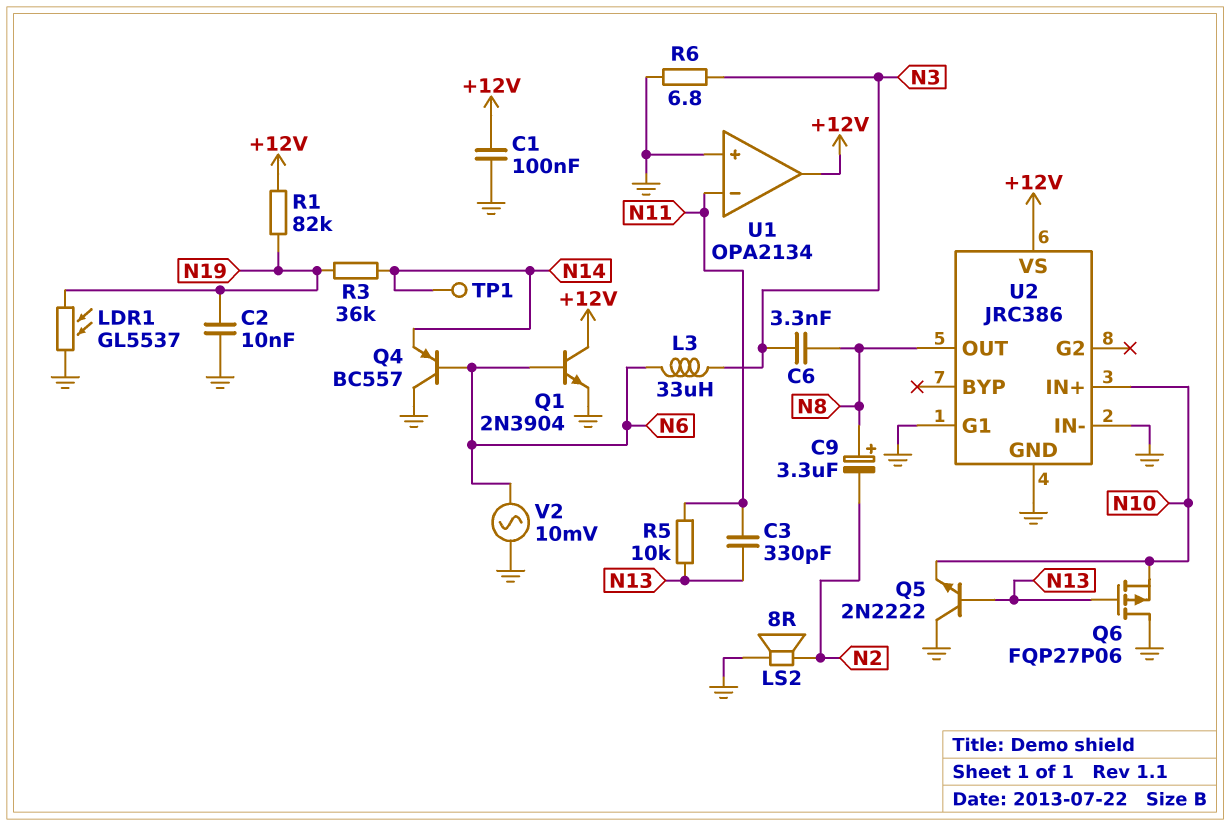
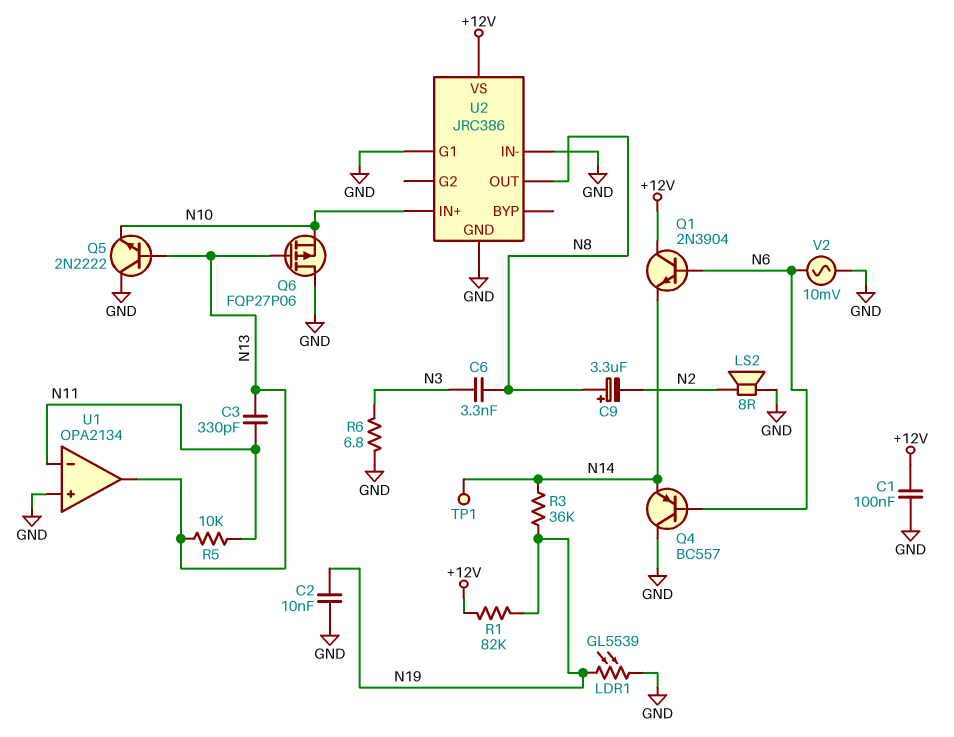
L3: 33uH (N3, N6) -> none
LDR1: GL5537 (GND, N19) -> GL5539 (GND, N19)
Q1: NPN 2N3904 (B N6, C +12V, E GND) -> NPN 2N3904 (B N6, C +12V, E N14)
U1 pin out: +12V -> N13

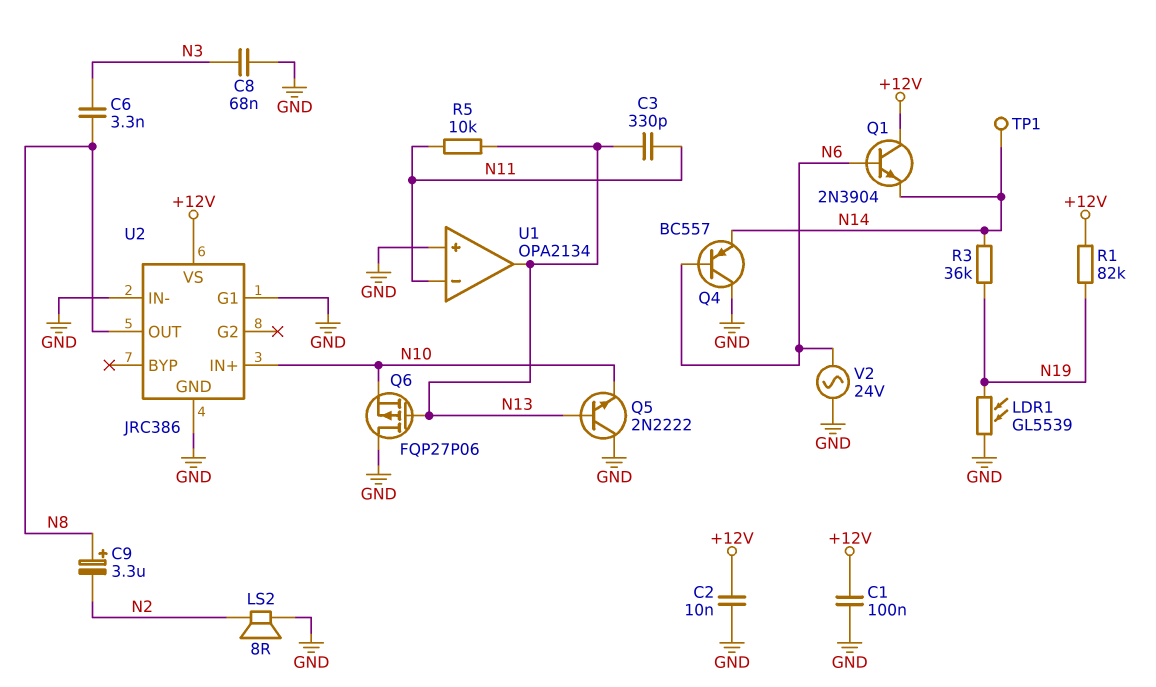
C2: 10nF (GND, N19) -> 10nF (+12V, GND)
C8: none -> 68nF (GND, N3)
R6: 6.8 (GND, N3) -> none
V2: AC 10mV (GND, N6) -> AC 24V (GND, N6)

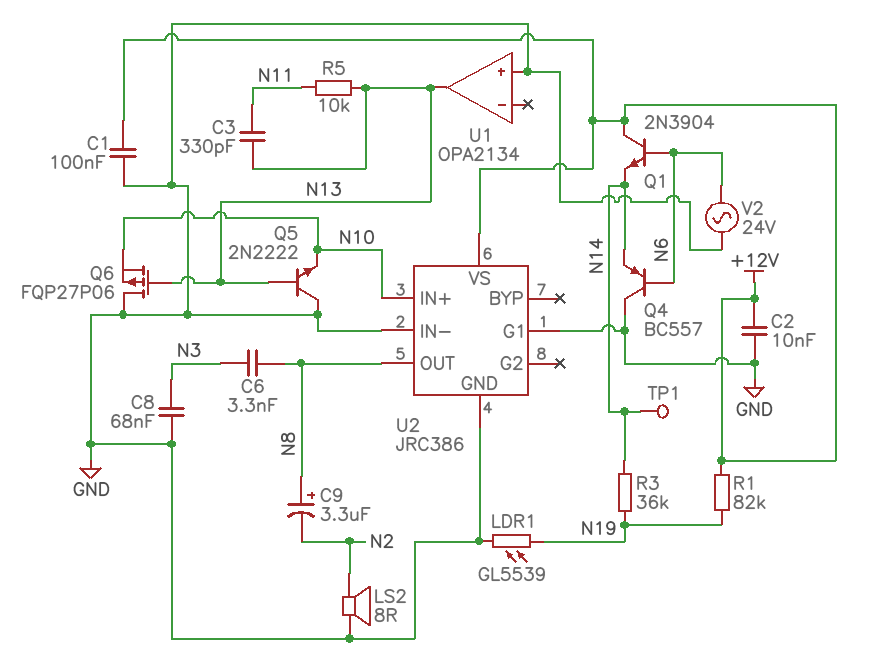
U1 pin in-: N11 -> none

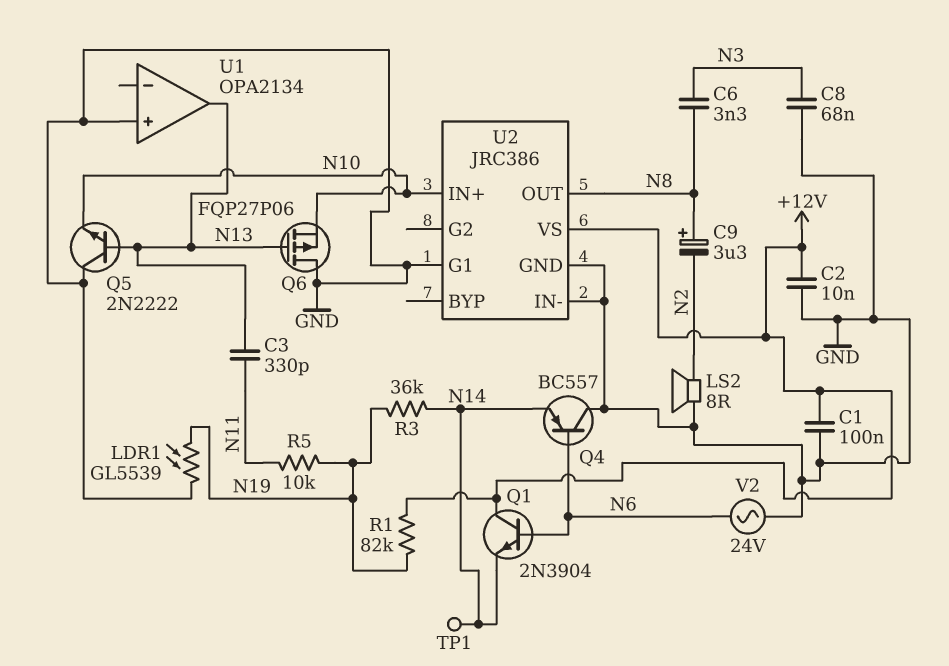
R5: 10k (N11, N13) -> 10k (N11, N19)

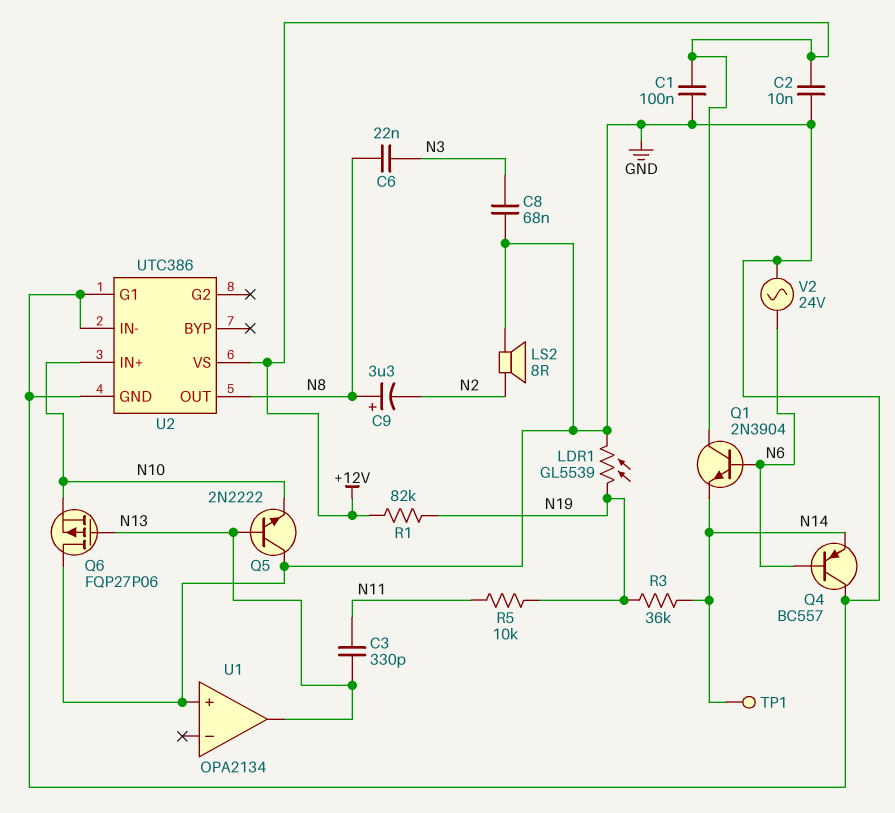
C6: 3.3nF (N3, N8) -> 22nF (N3, N8)
U2: JRC386 -> UTC386

